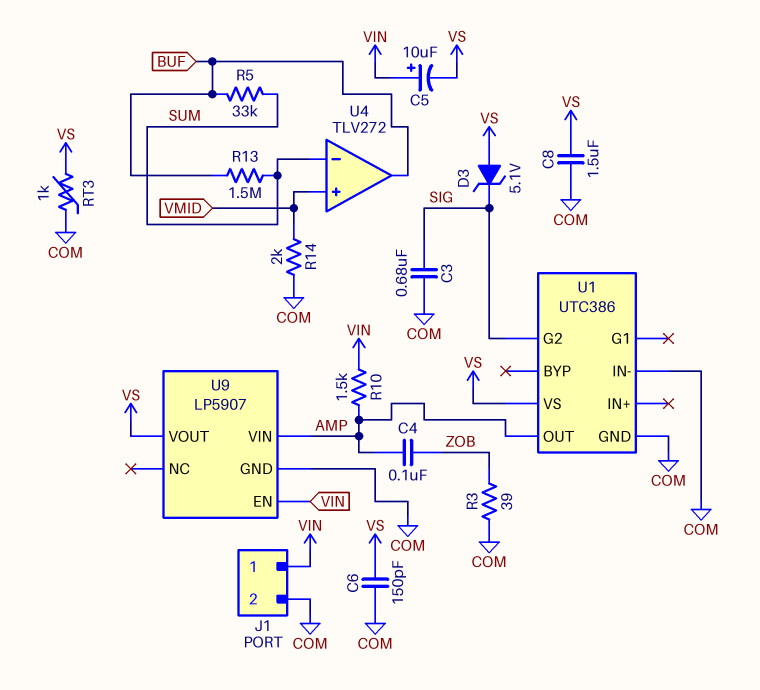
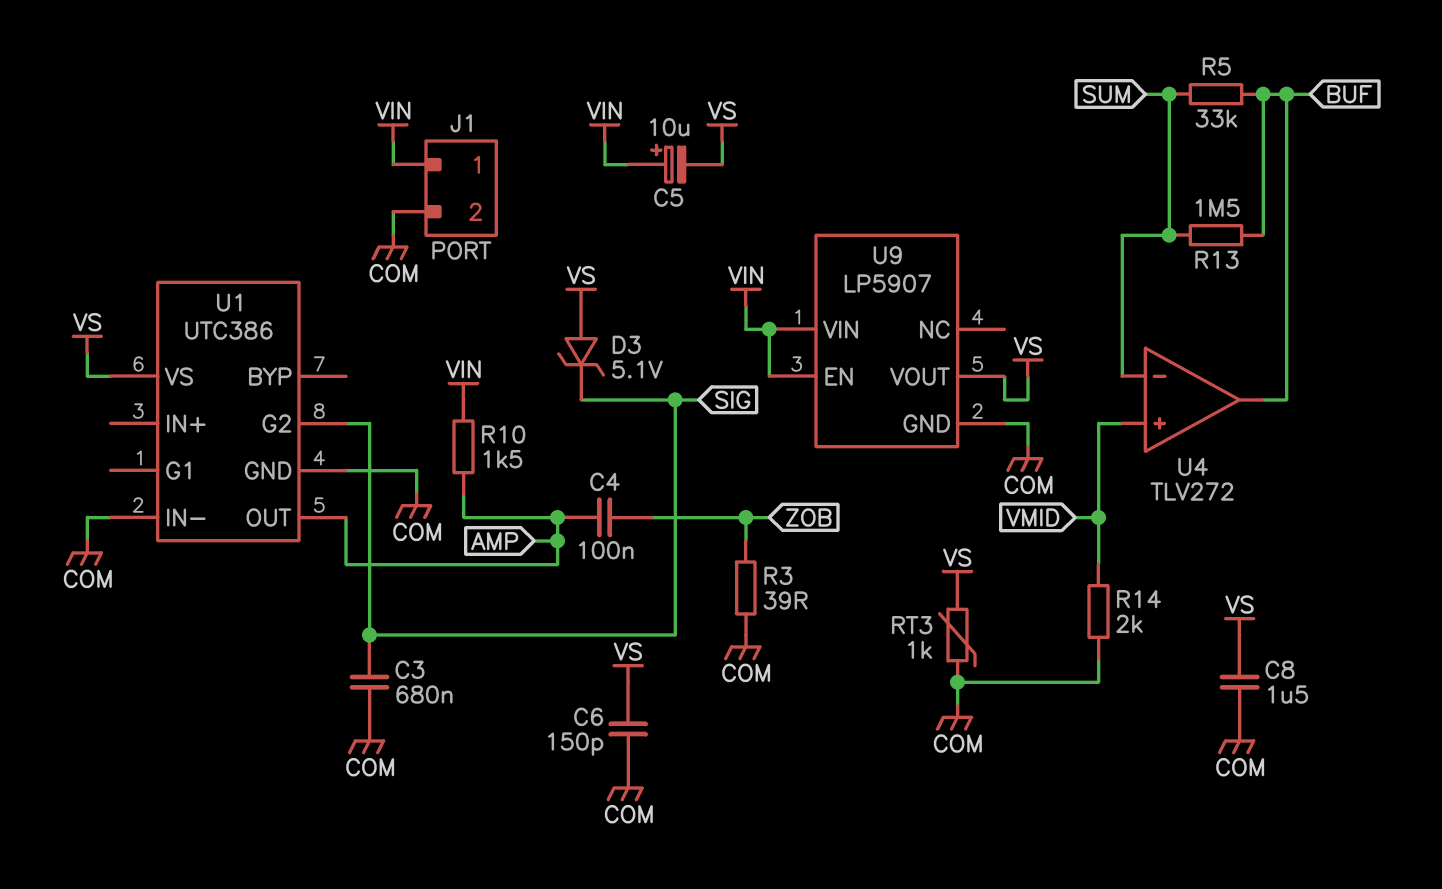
U9 pin VIN: AMP -> VIN

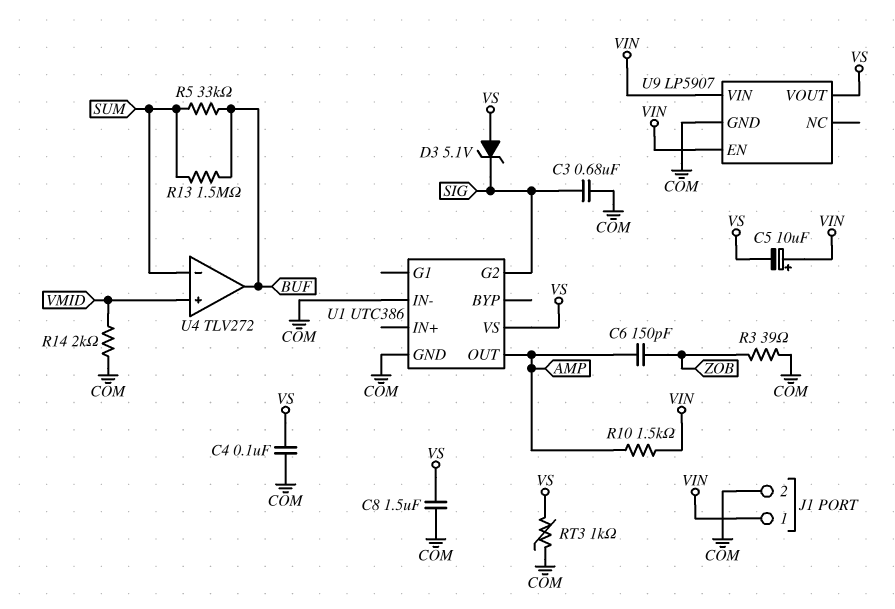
C4: 100nF (AMP, ZOB) -> 100nF (COM, VS)
C6: 150pF (COM, VS) -> 150pF (AMP, ZOB)

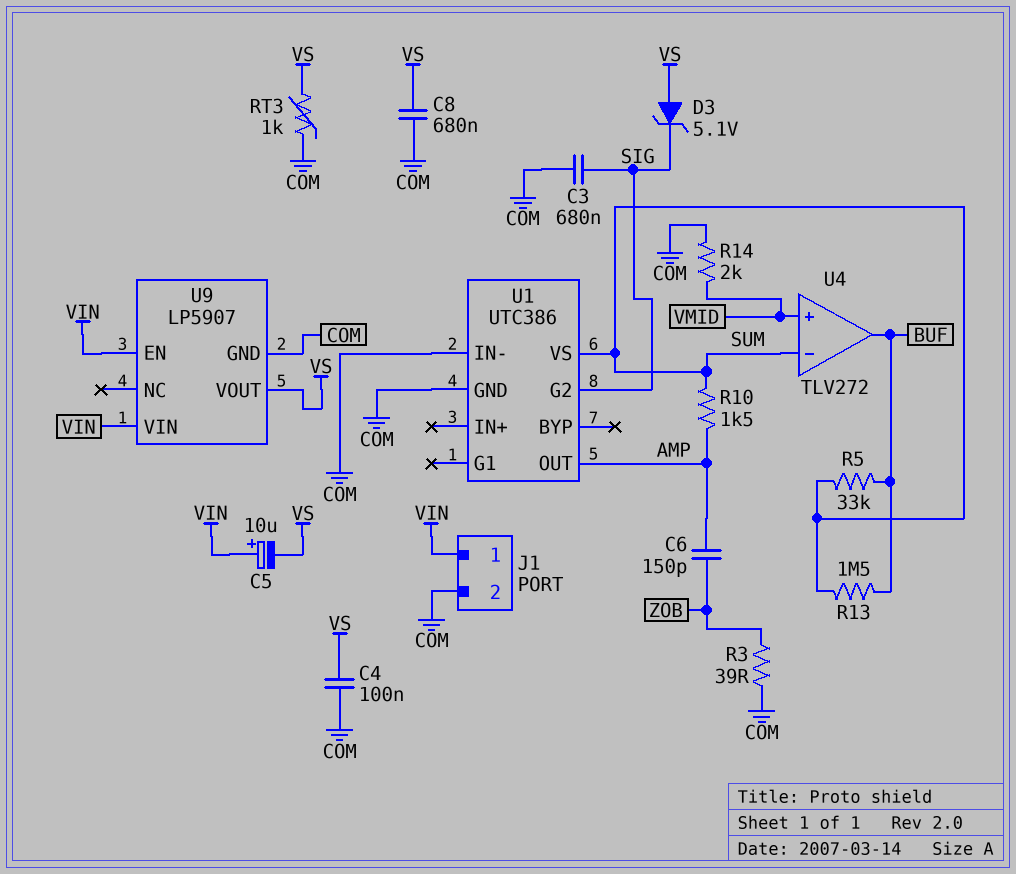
C8: 1.5uF (COM, VS) -> 680nF (COM, VS)
R10: 1.5k (AMP, VIN) -> 1.5k (AMP, SUM)
U1 pin VS: VS -> SUM

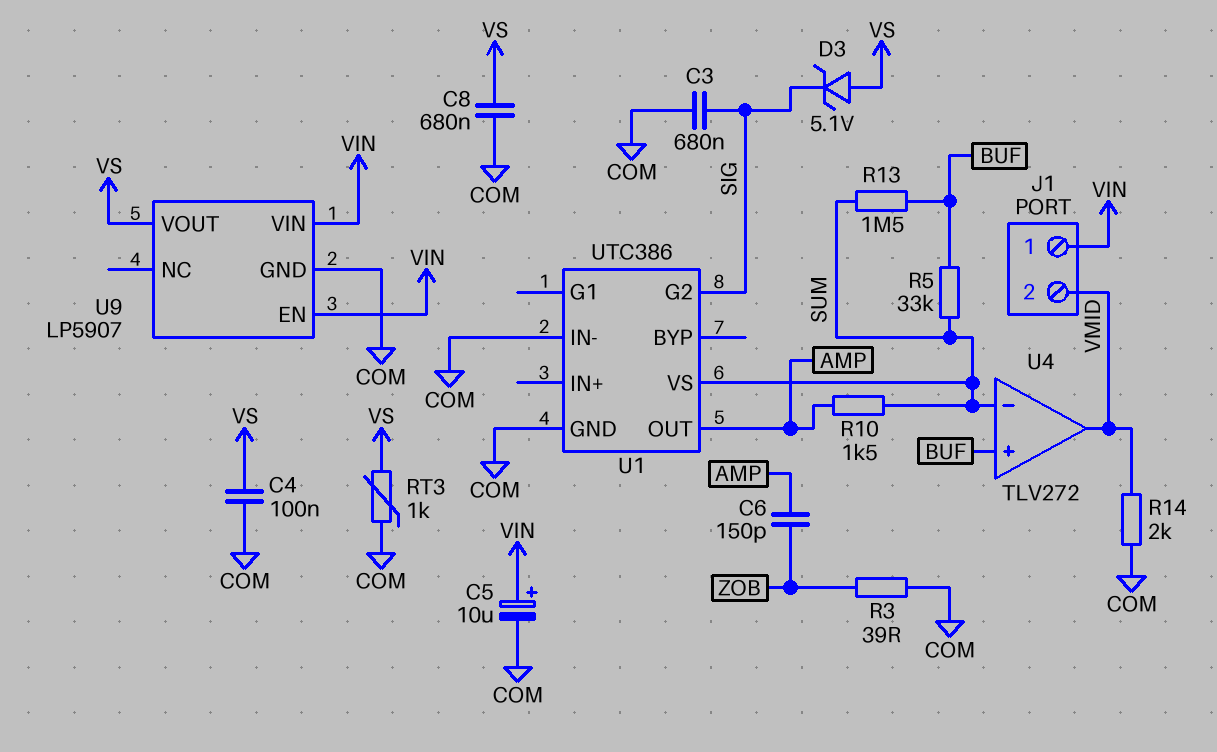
C5: 10uF (plus VIN, minus VS) -> 10uF (plus VIN, minus COM)
J1 pin 2: COM -> VMID
U4 pin in+: VMID -> BUF
U4 pin out: BUF -> VMID

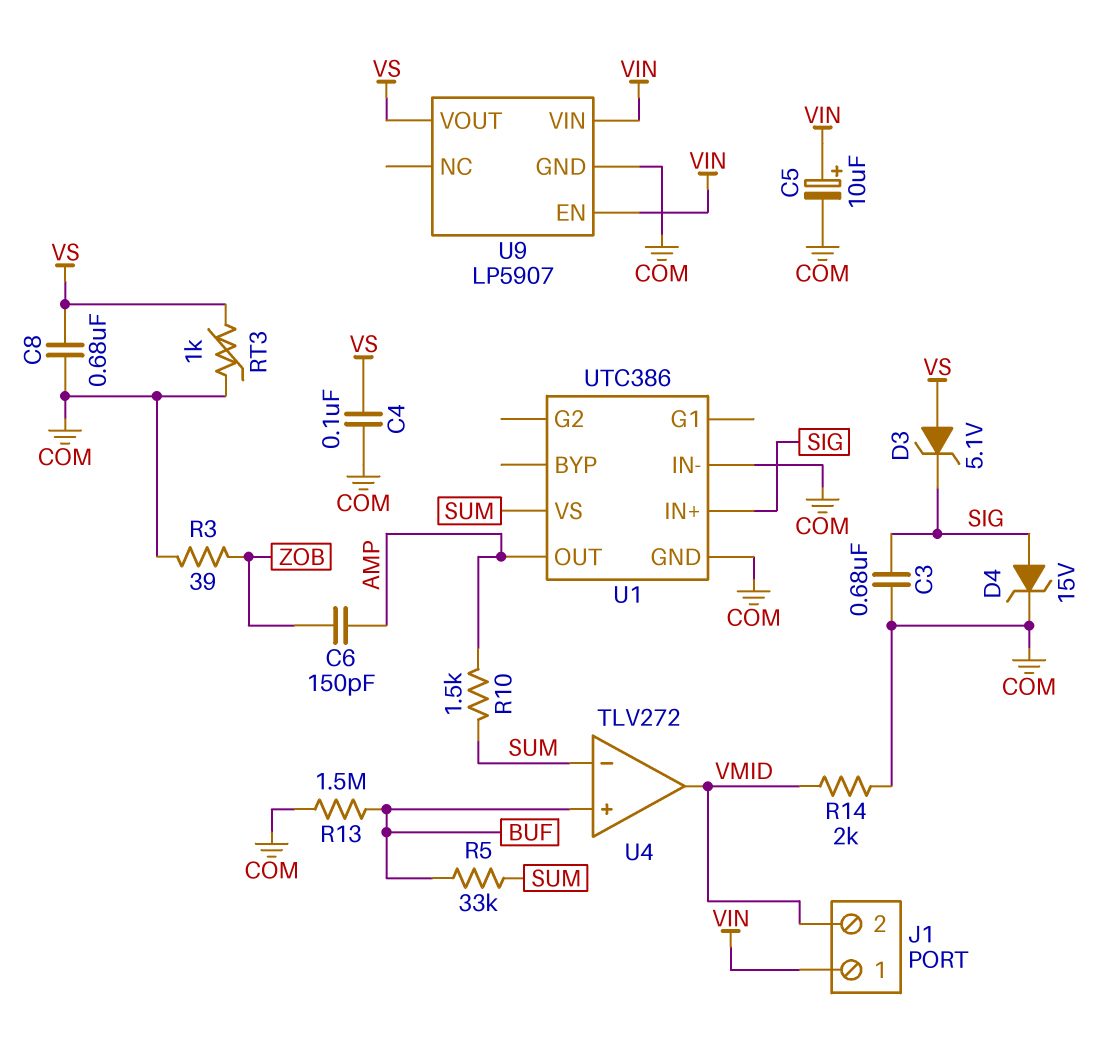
D4: none -> zener 15V (A SIG, K COM)
R13: 1.5M (BUF, SUM) -> 1.5M (BUF, COM)
U1 pin G2: SIG -> none
U1 pin IN+: none -> SIG

